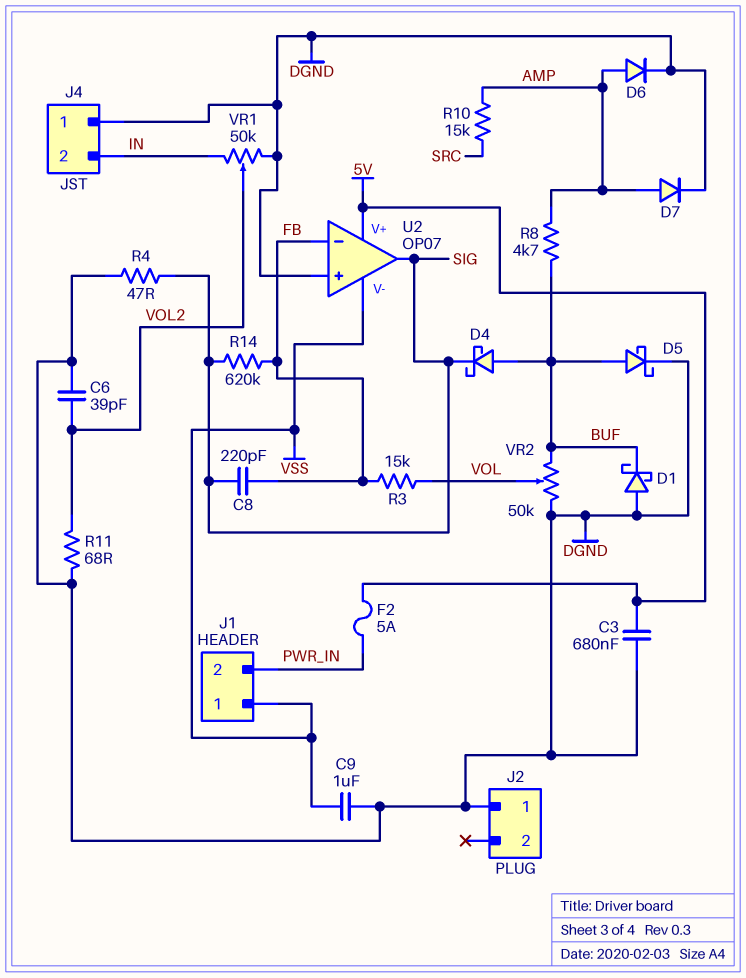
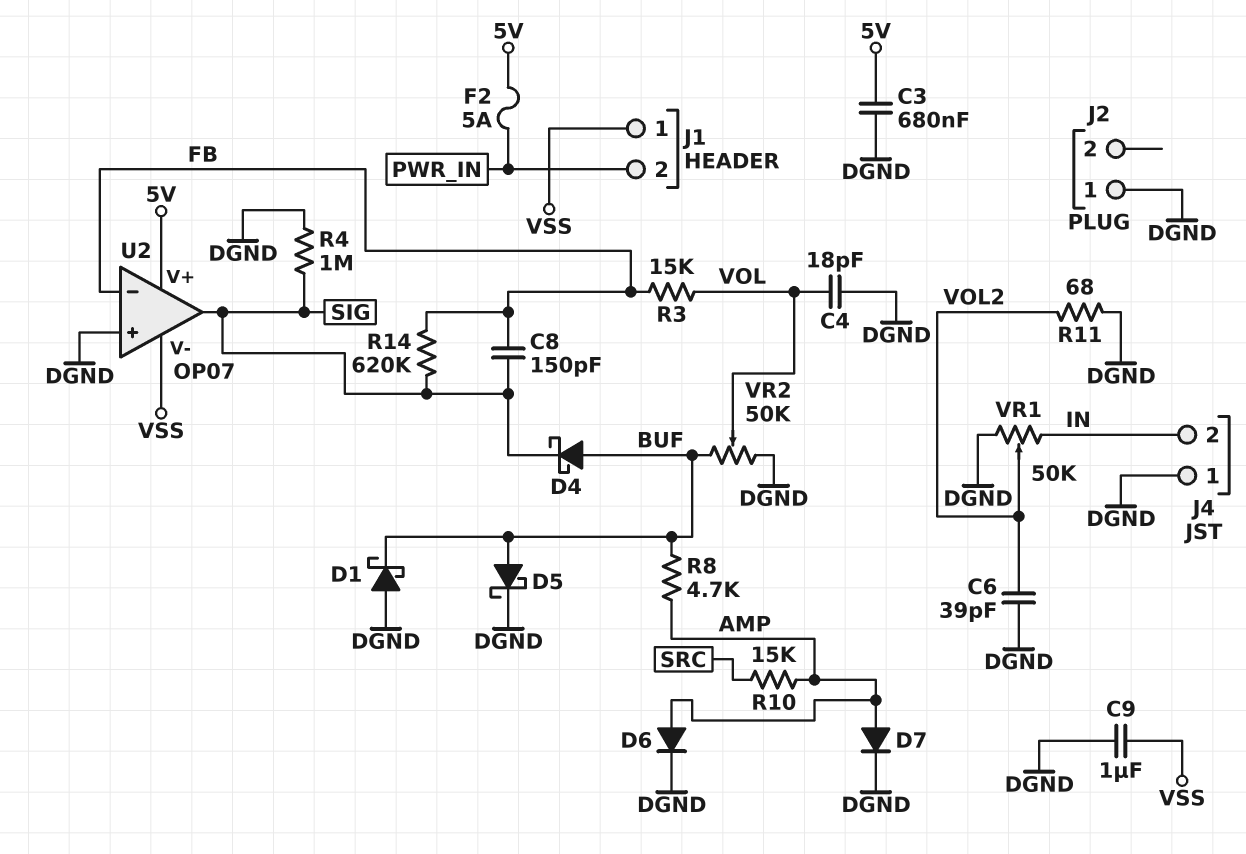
C4: none -> 18pF (DGND, VOL)
C8: 220pF (FB, SIG) -> 150pF (FB, SIG)
R4: 47 (DGND, SIG) -> 1M (DGND, SIG)

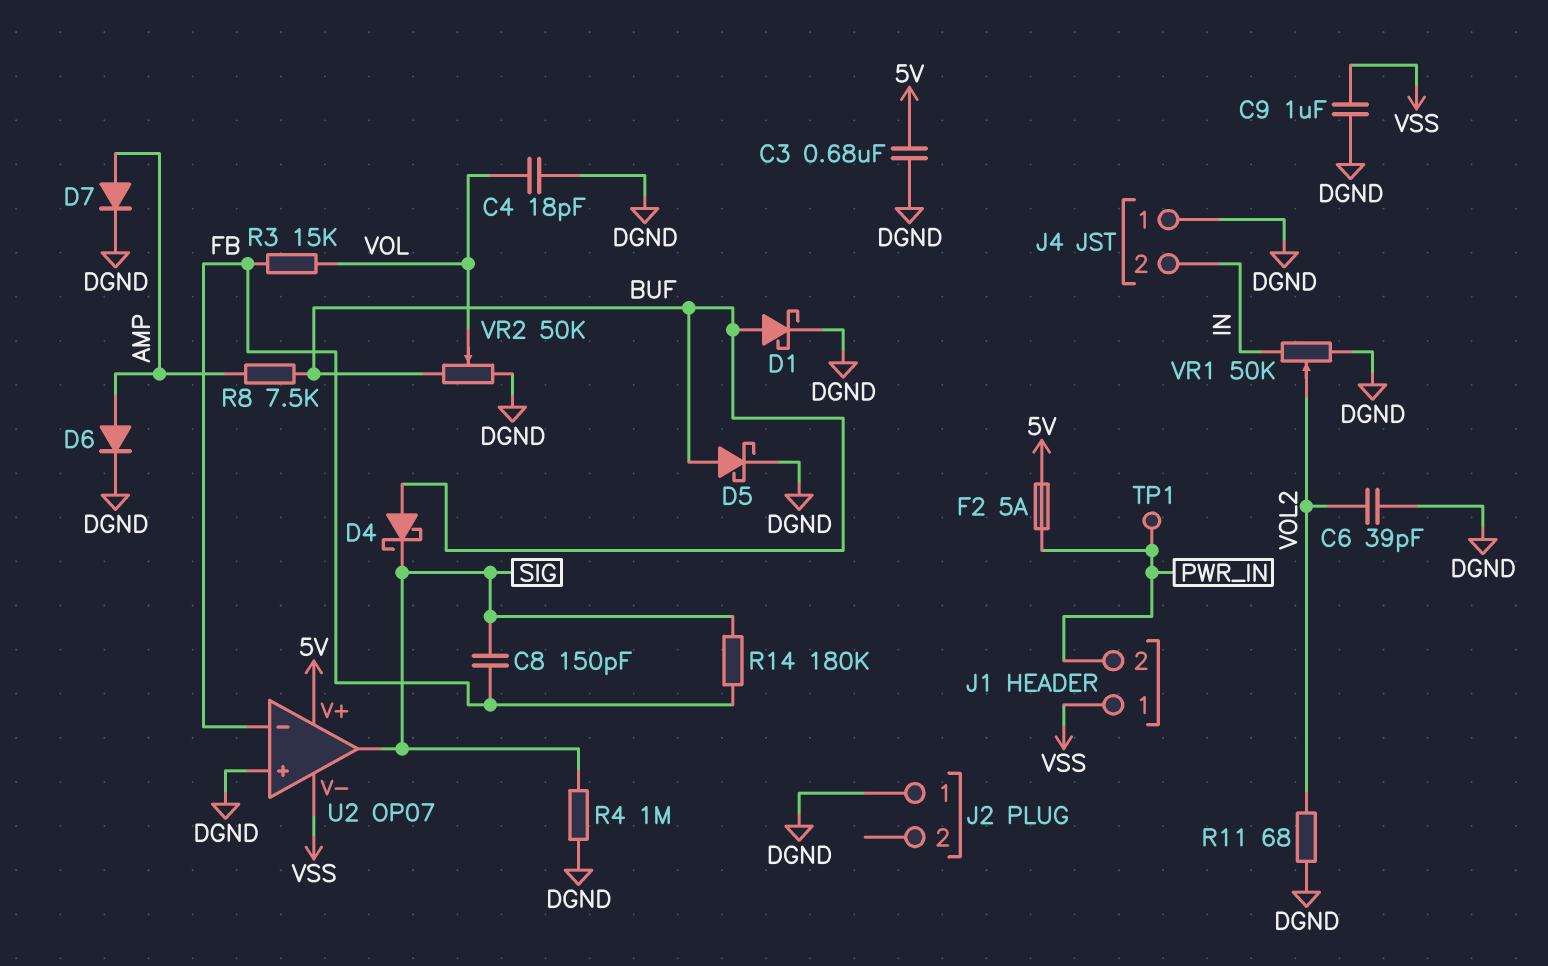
D1: schottky (A DGND, K BUF) -> schottky (A BUF, K DGND)
R8: 4.7k (AMP, BUF) -> 7.5k (AMP, BUF)
R10: 15k (AMP, SRC) -> none
R14: 620k (FB, SIG) -> 180k (FB, SIG)
TP1: none -> test point (PWR_IN)

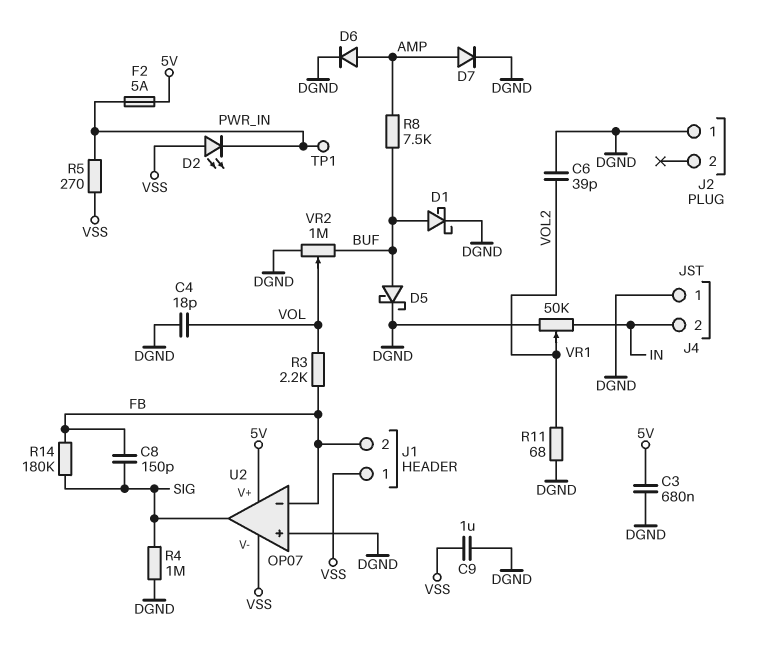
D2: none -> LED (A VSS, K PWR_IN)
D4: schottky (A BUF, K SIG) -> none
J1 pin 2: PWR_IN -> FB
R3: 15k (FB, VOL) -> 2.2k (FB, VOL)
R5: none -> 270 (PWR_IN, VSS)
VR2: 50k (BUF, DGND, wiper VOL) -> 1M (BUF, DGND, wiper VOL)

